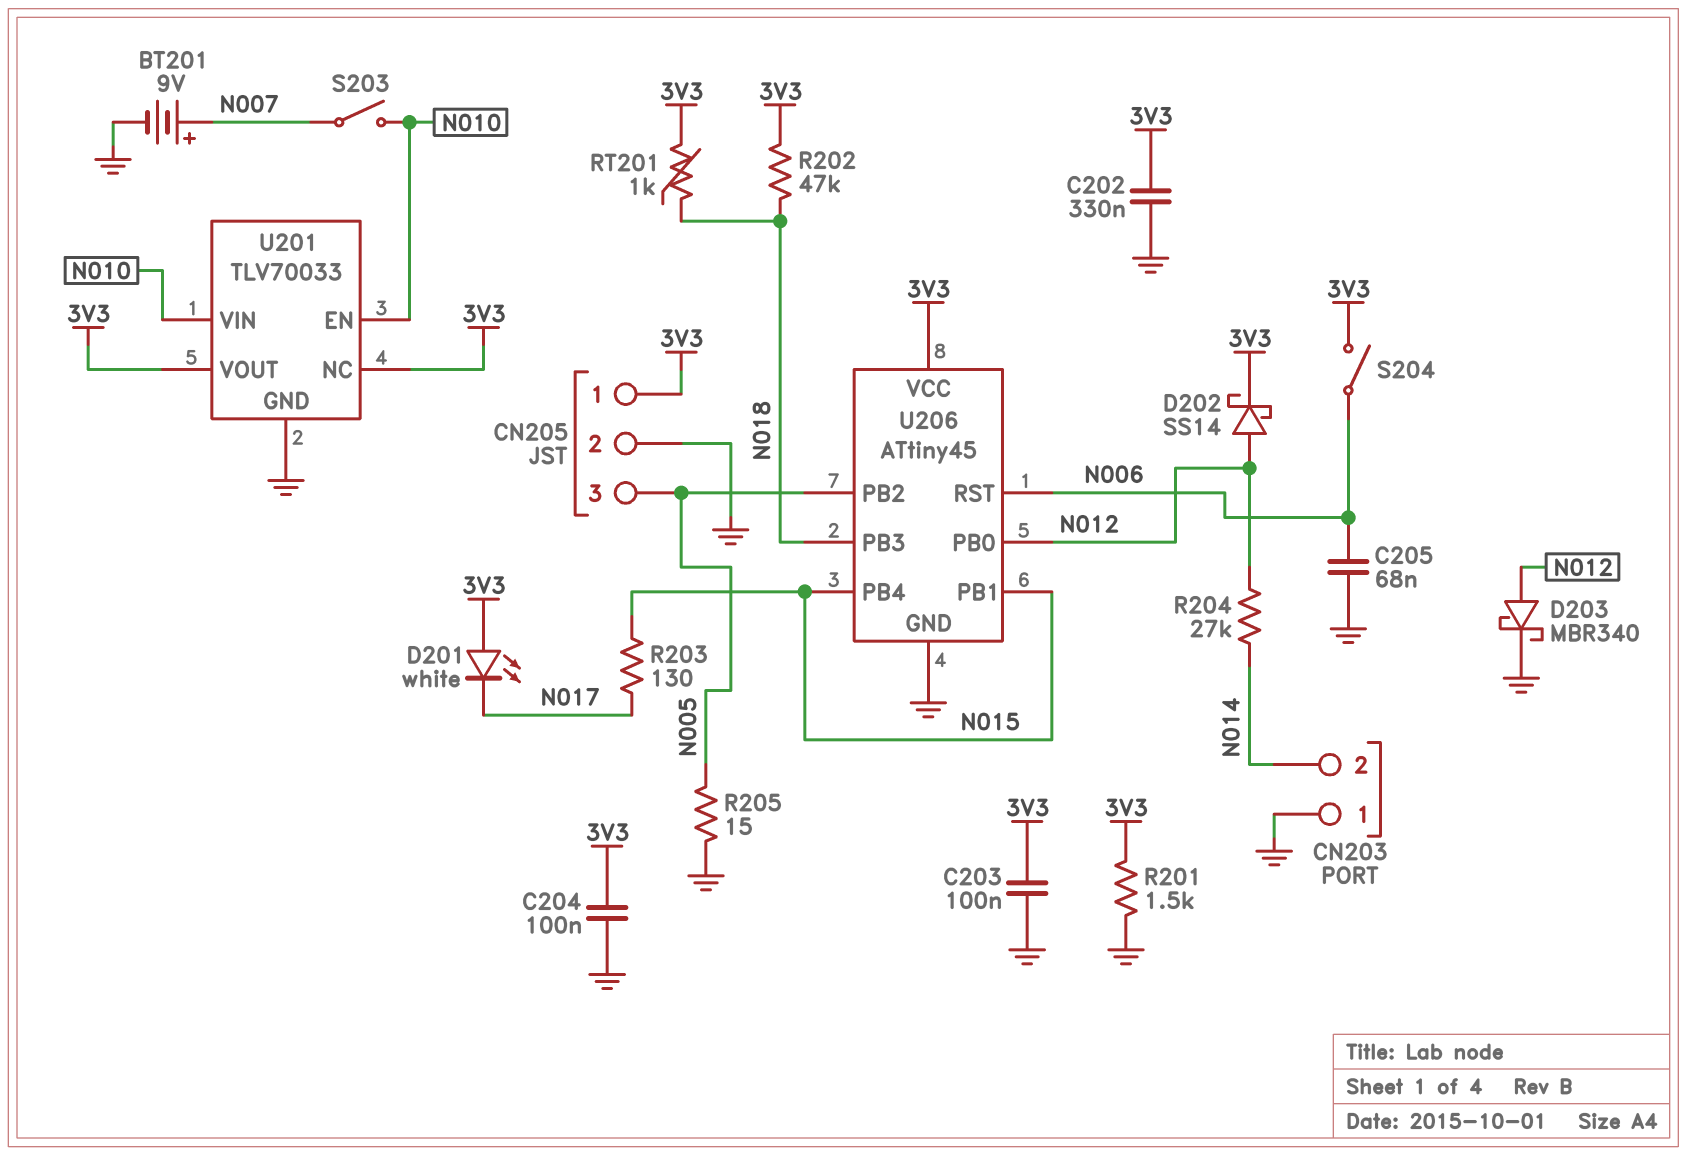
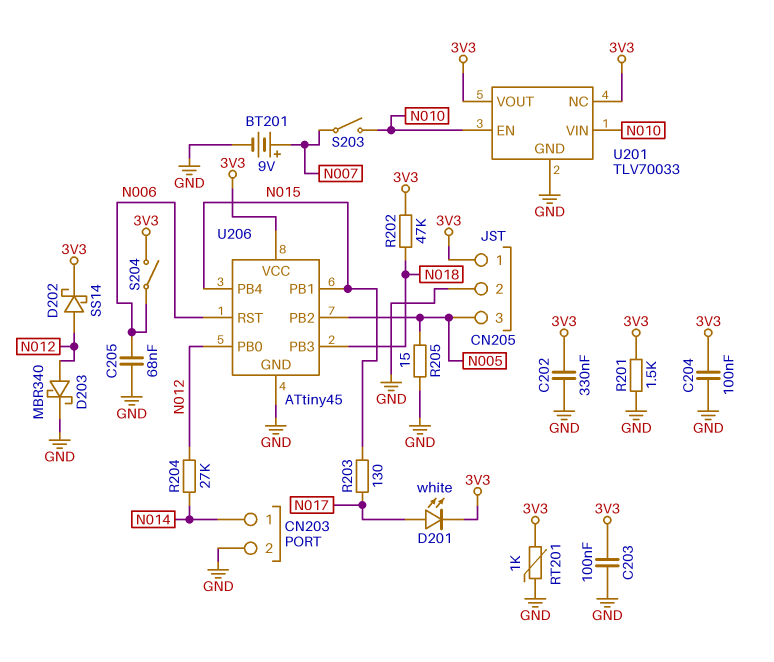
CN203 pin 1: GND -> N014
CN203 pin 2: N014 -> GND
D201: LED white (A 3V3, K N017) -> LED white (A N017, K 3V3)
RT201: 1k (3V3, N018) -> 1k (3V3, GND)

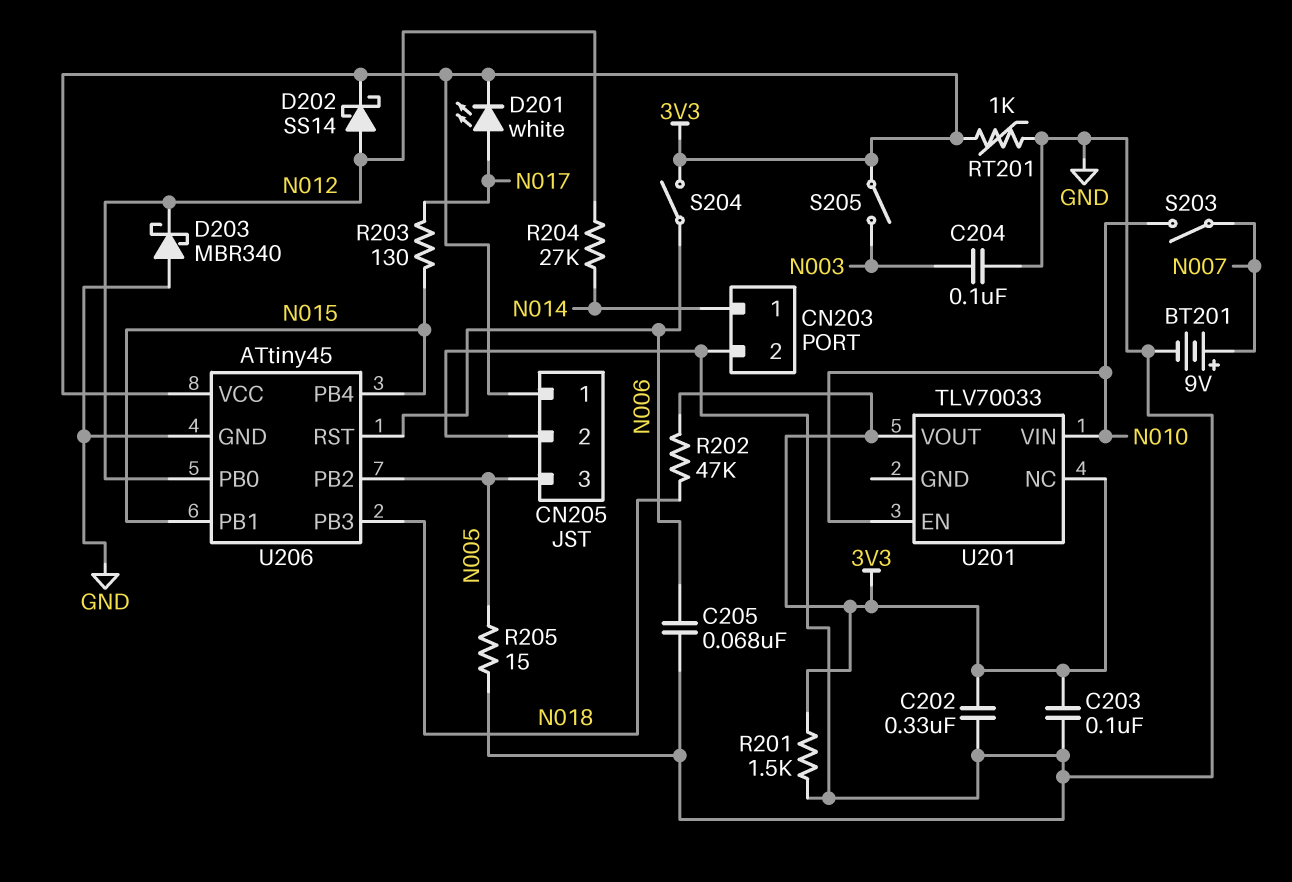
C204: 100nF (3V3, GND) -> 100nF (GND, N003)
D203: schottky MBR340 (A N012, K GND) -> schottky MBR340 (A GND, K N012)
S205: none -> switch (3V3, N003)
U201 pin GND: GND -> none

